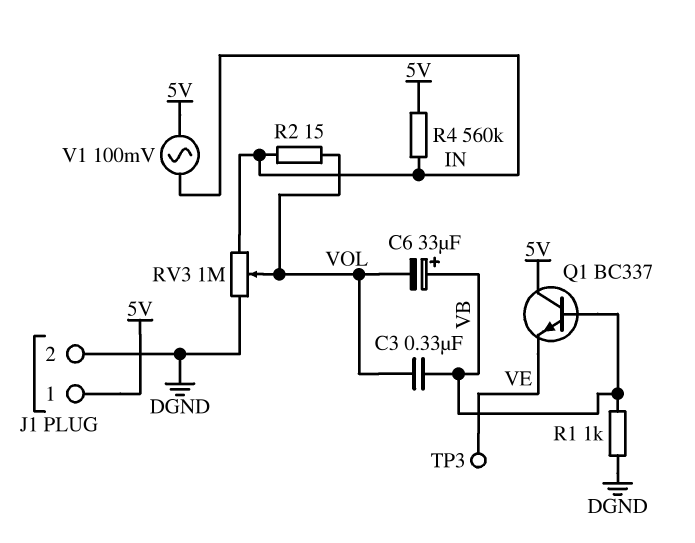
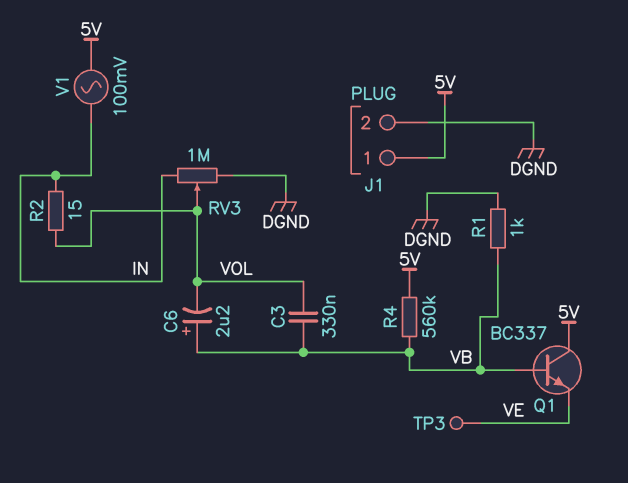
C6: 33uF (plus VB, minus VOL) -> 2.2uF (plus VB, minus VOL)
R4: 560k (5V, IN) -> 560k (5V, VB)

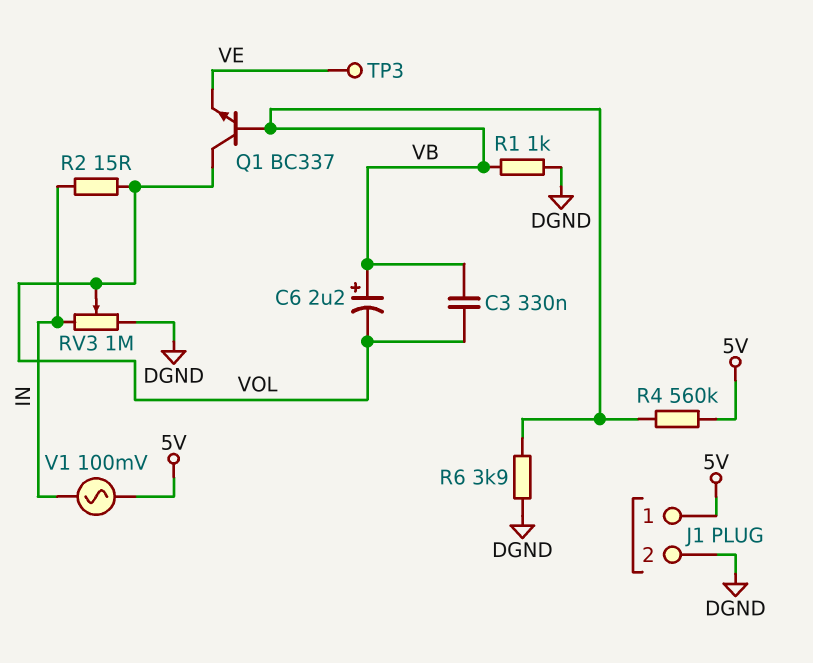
Q1: NPN BC337 (B VB, C 5V, E VE) -> NPN BC337 (B VB, C VOL, E VE)
R6: none -> 3.9k (DGND, VB)

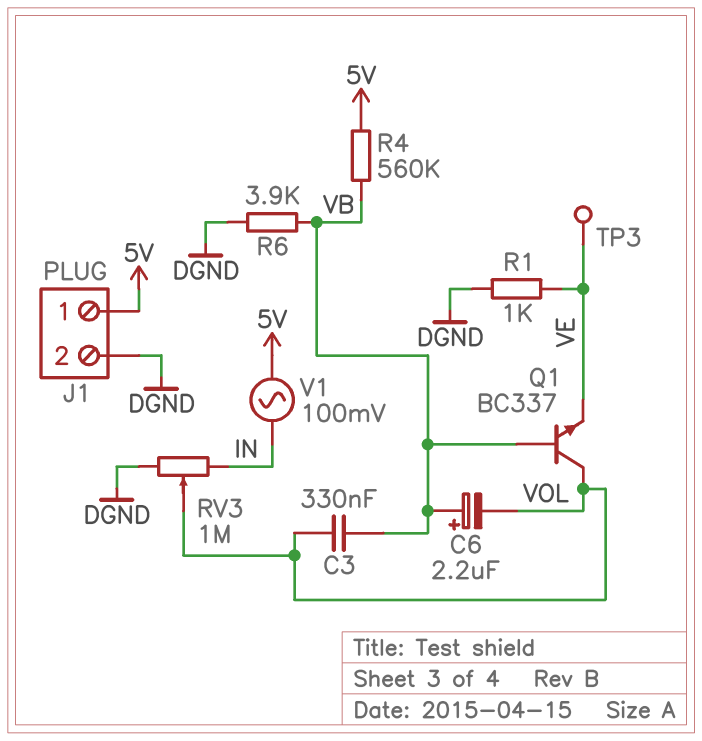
R1: 1k (DGND, VB) -> 1k (DGND, VE)
R2: 15 (IN, VOL) -> none

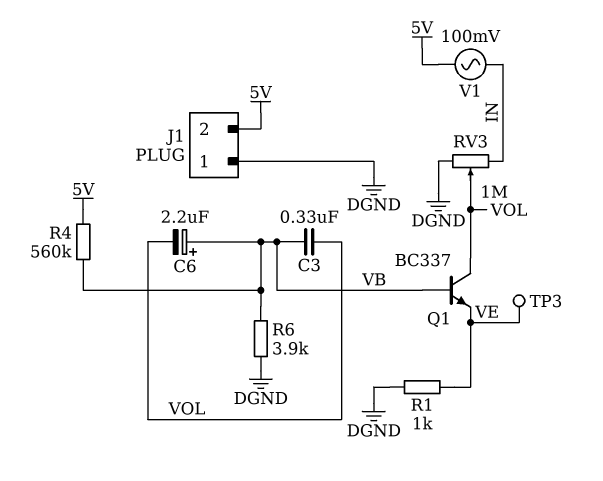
J1 pin 1: 5V -> DGND
J1 pin 2: DGND -> 5V

